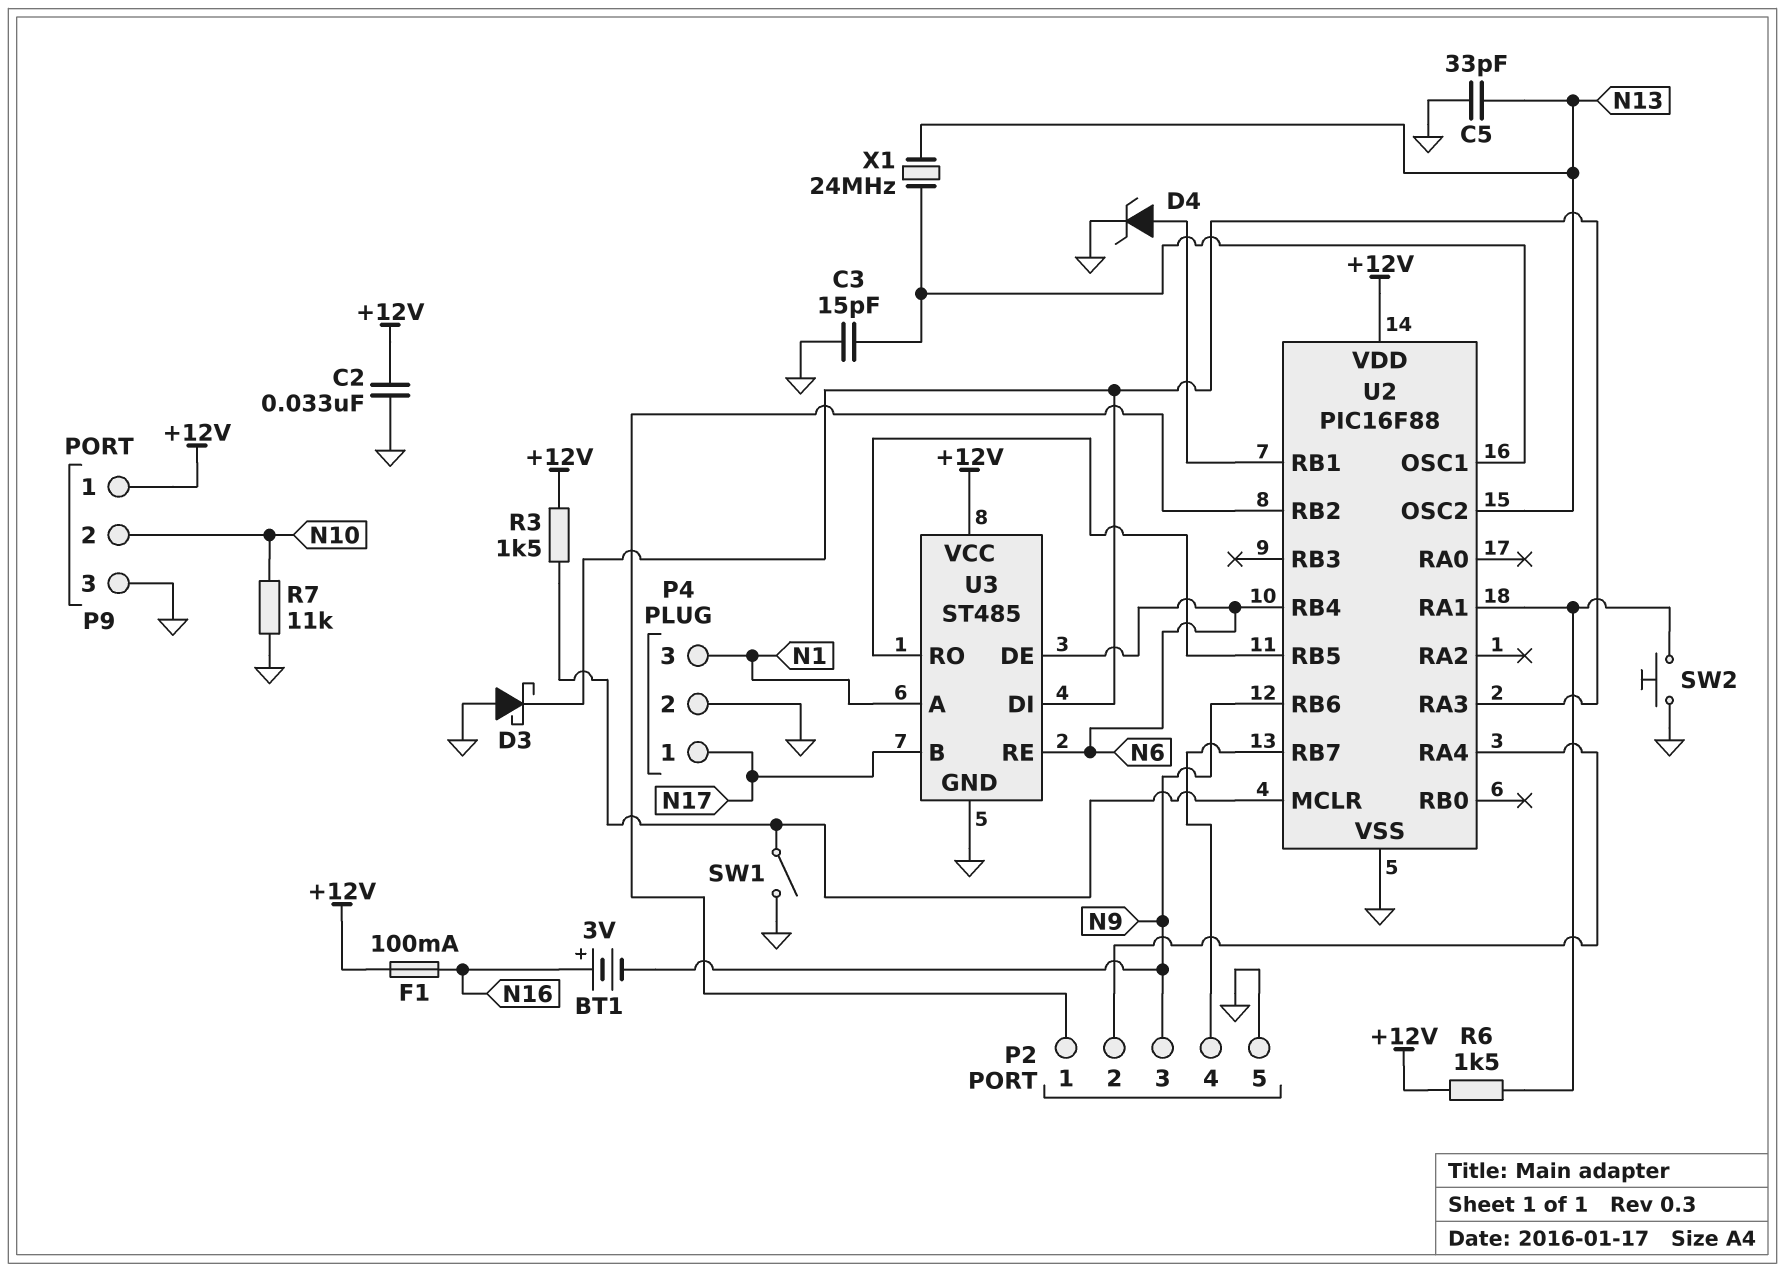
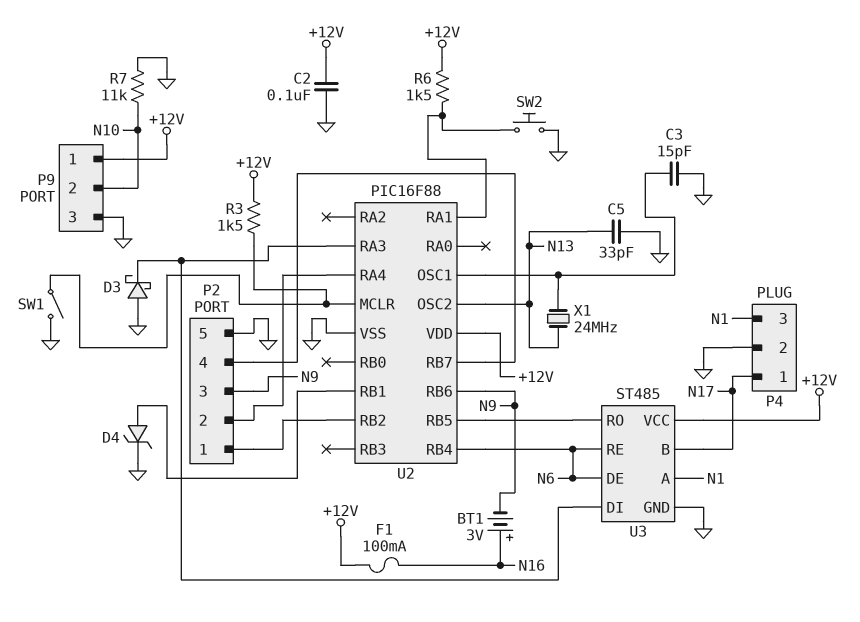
C2: 33nF (+12V, GND) -> 100nF (+12V, GND)

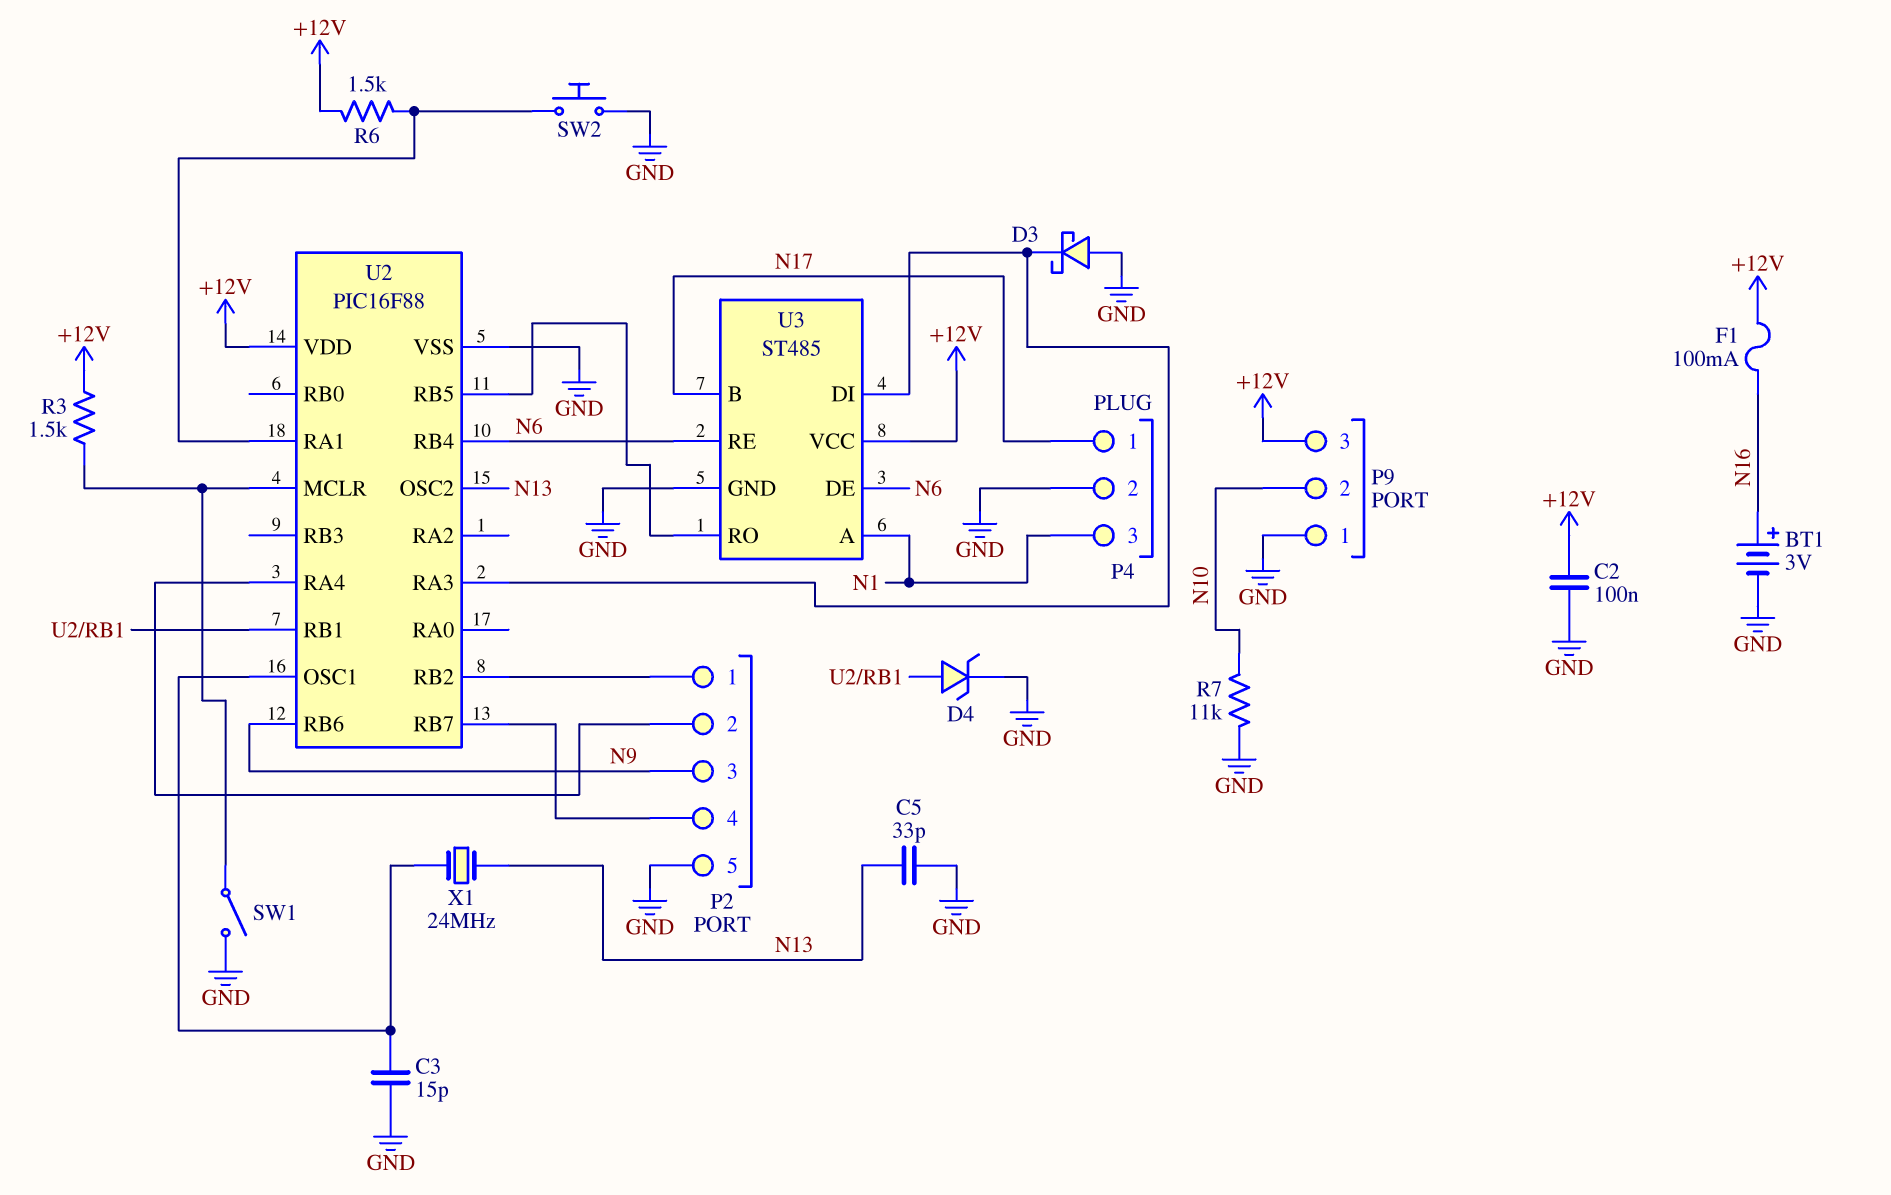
BT1: 3V (plus N16, minus N9) -> 3V (plus N16, minus GND)
P9 pin 1: +12V -> GND
P9 pin 3: GND -> +12V

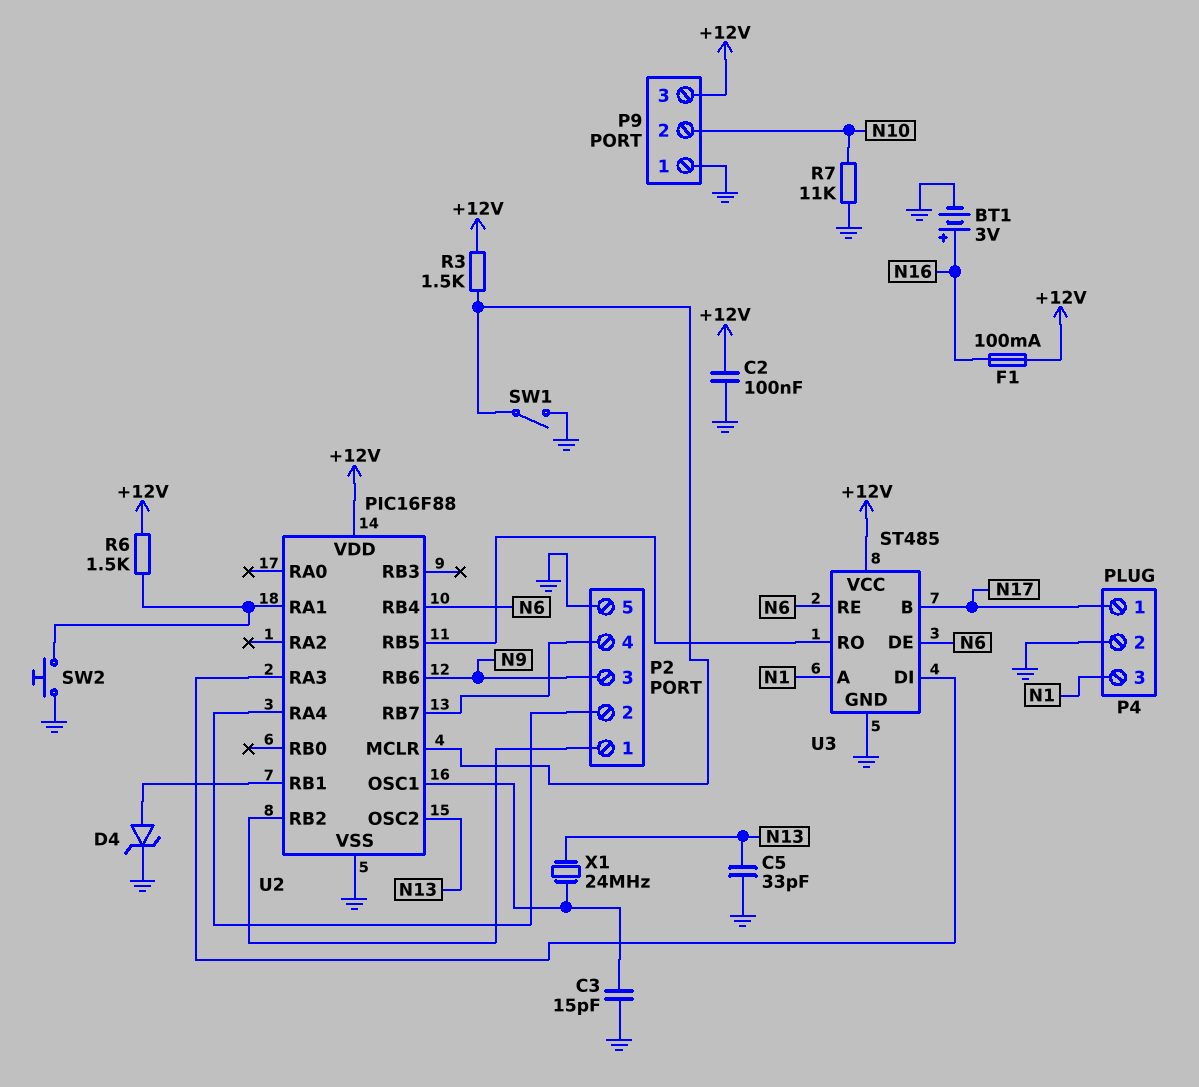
D3: schottky (A GND, K U2/RA3) -> none

